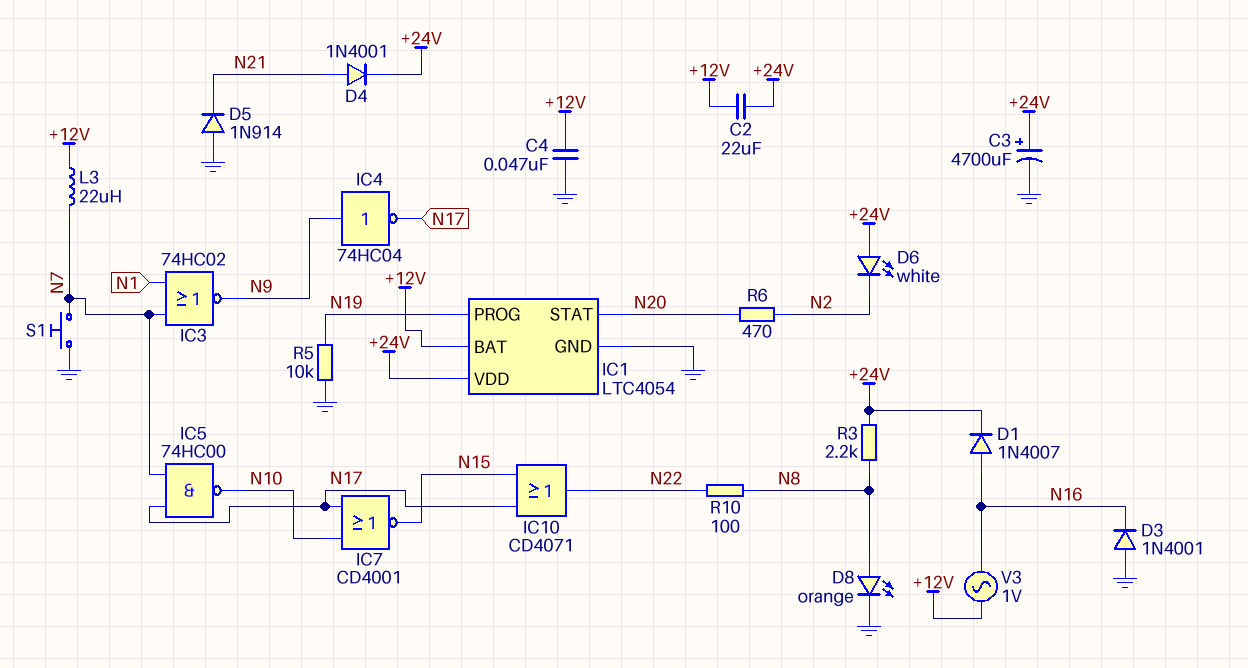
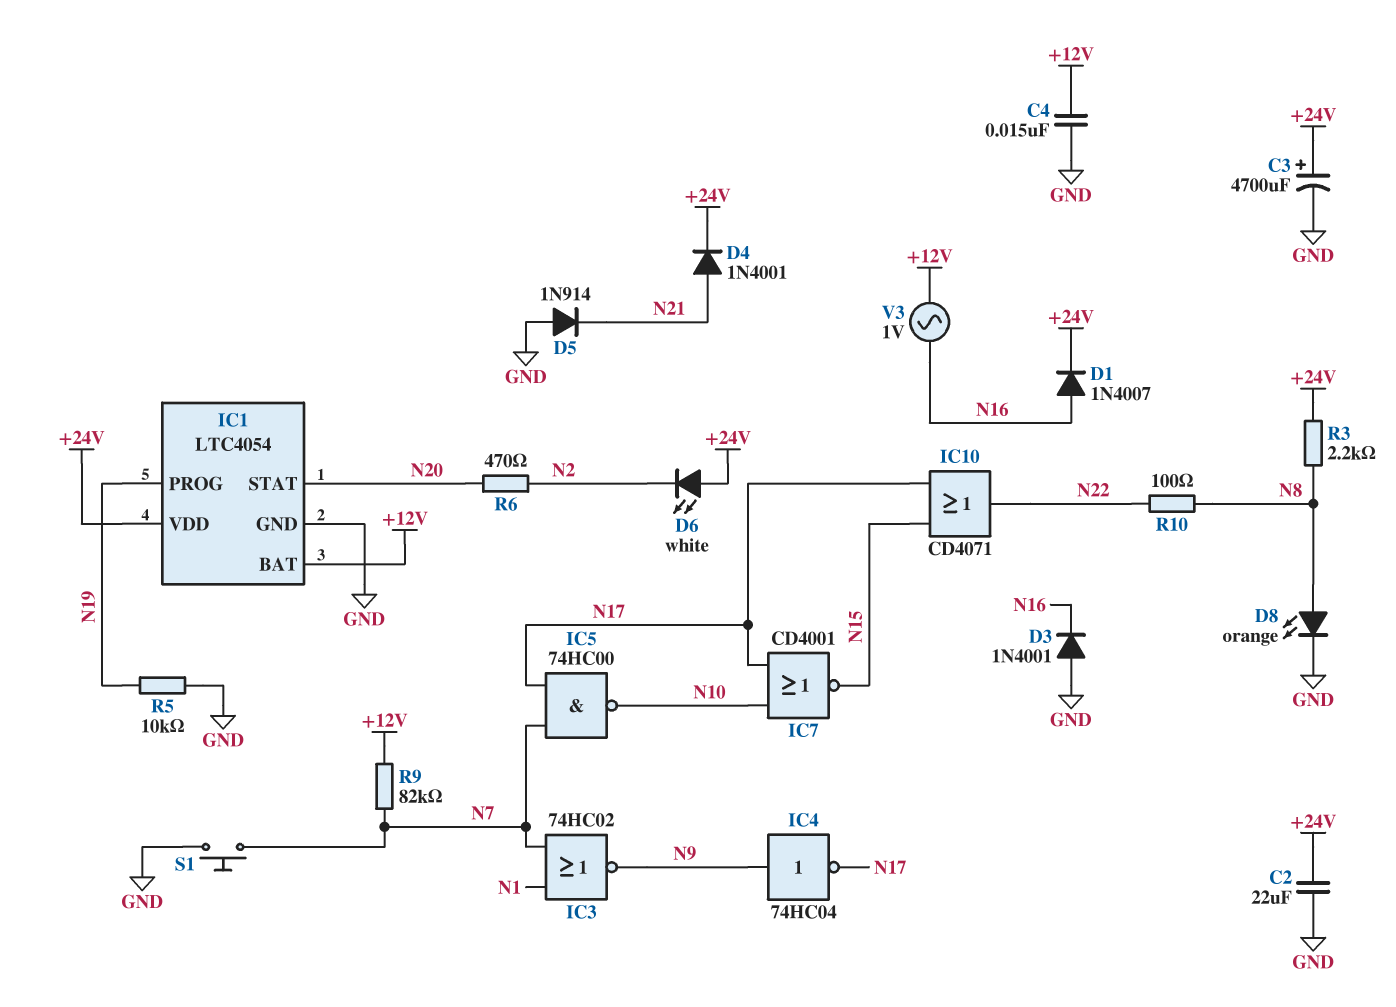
C2: 22uF (+12V, +24V) -> 22uF (+24V, GND)
C4: 47nF (+12V, GND) -> 15nF (+12V, GND)
L3: 22uH (+12V, N7) -> none
R9: none -> 82k (+12V, N7)

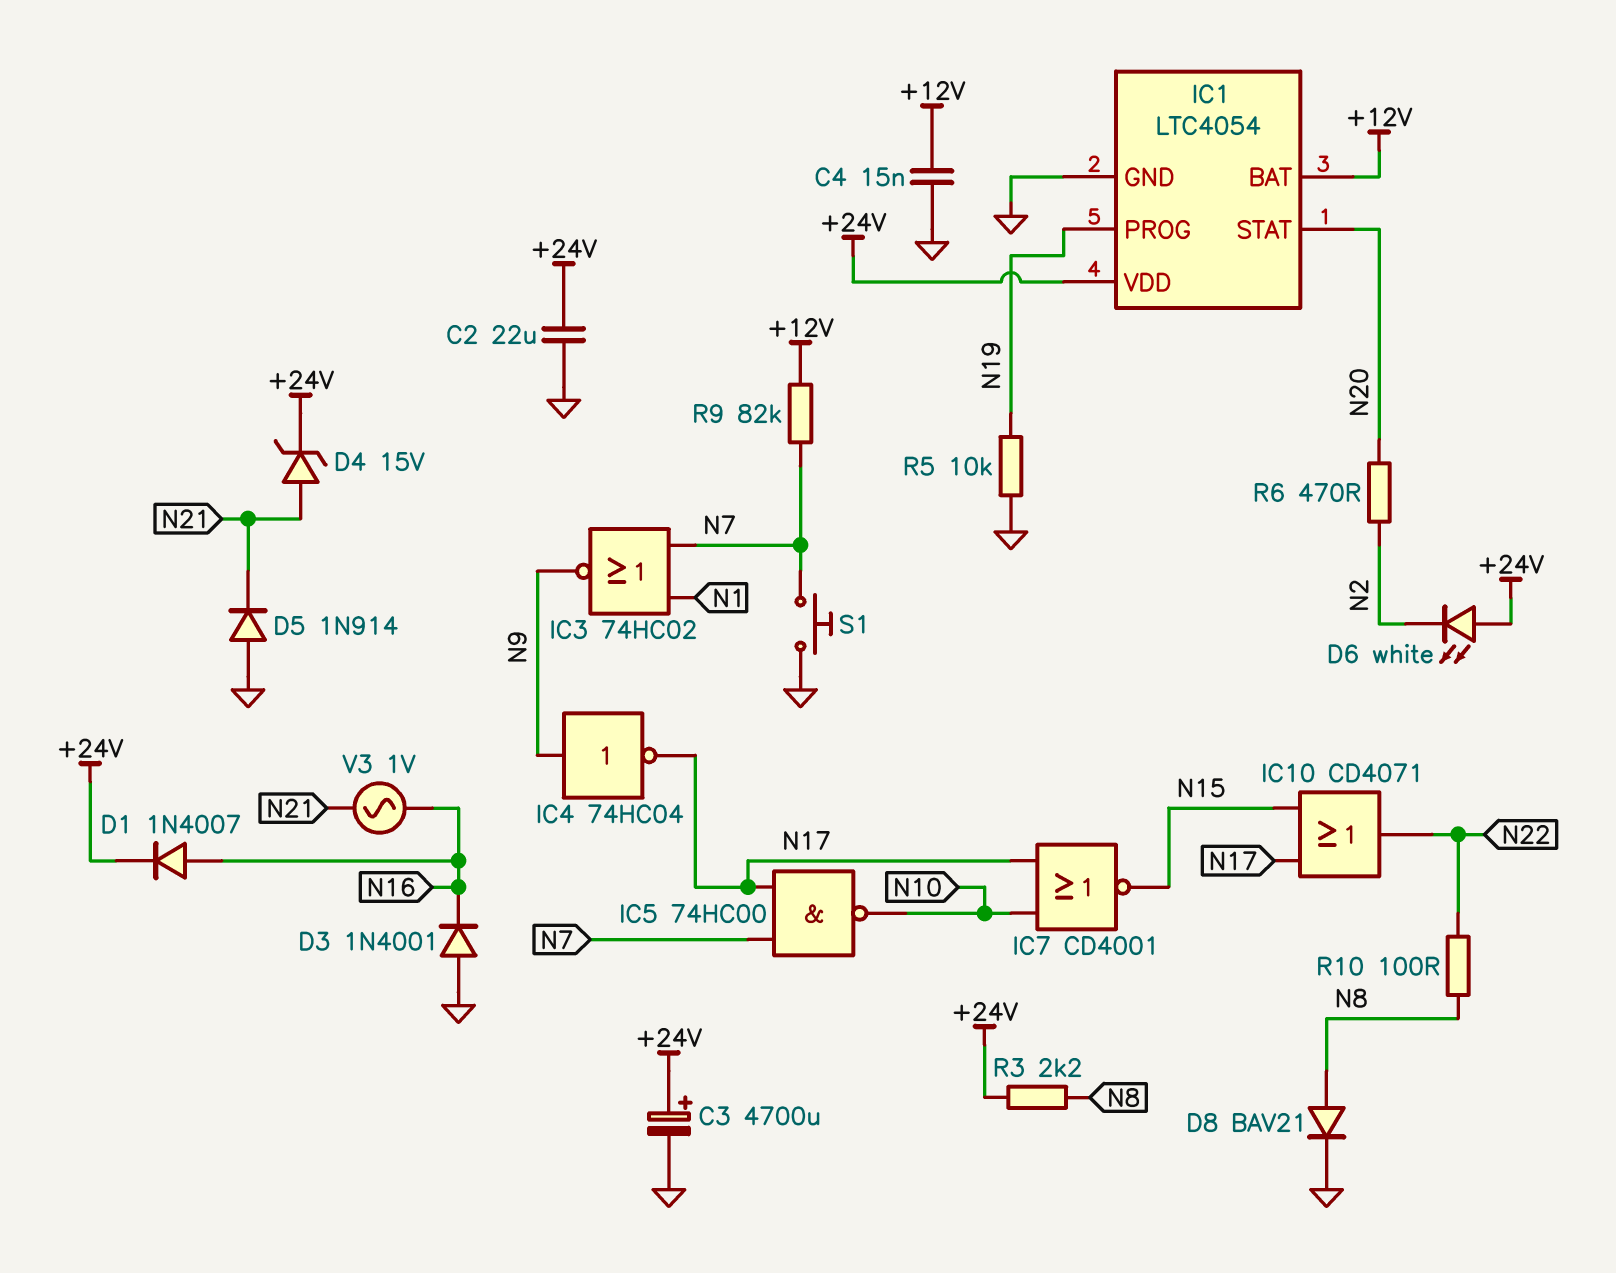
D4: diode 1N4001 (A N21, K +24V) -> zener 15V (A N21, K +24V)
D8: LED orange (A N8, K GND) -> diode BAV21 (A N8, K GND)
V3: AC 1V (+12V, N16) -> AC 1V (N16, N21)

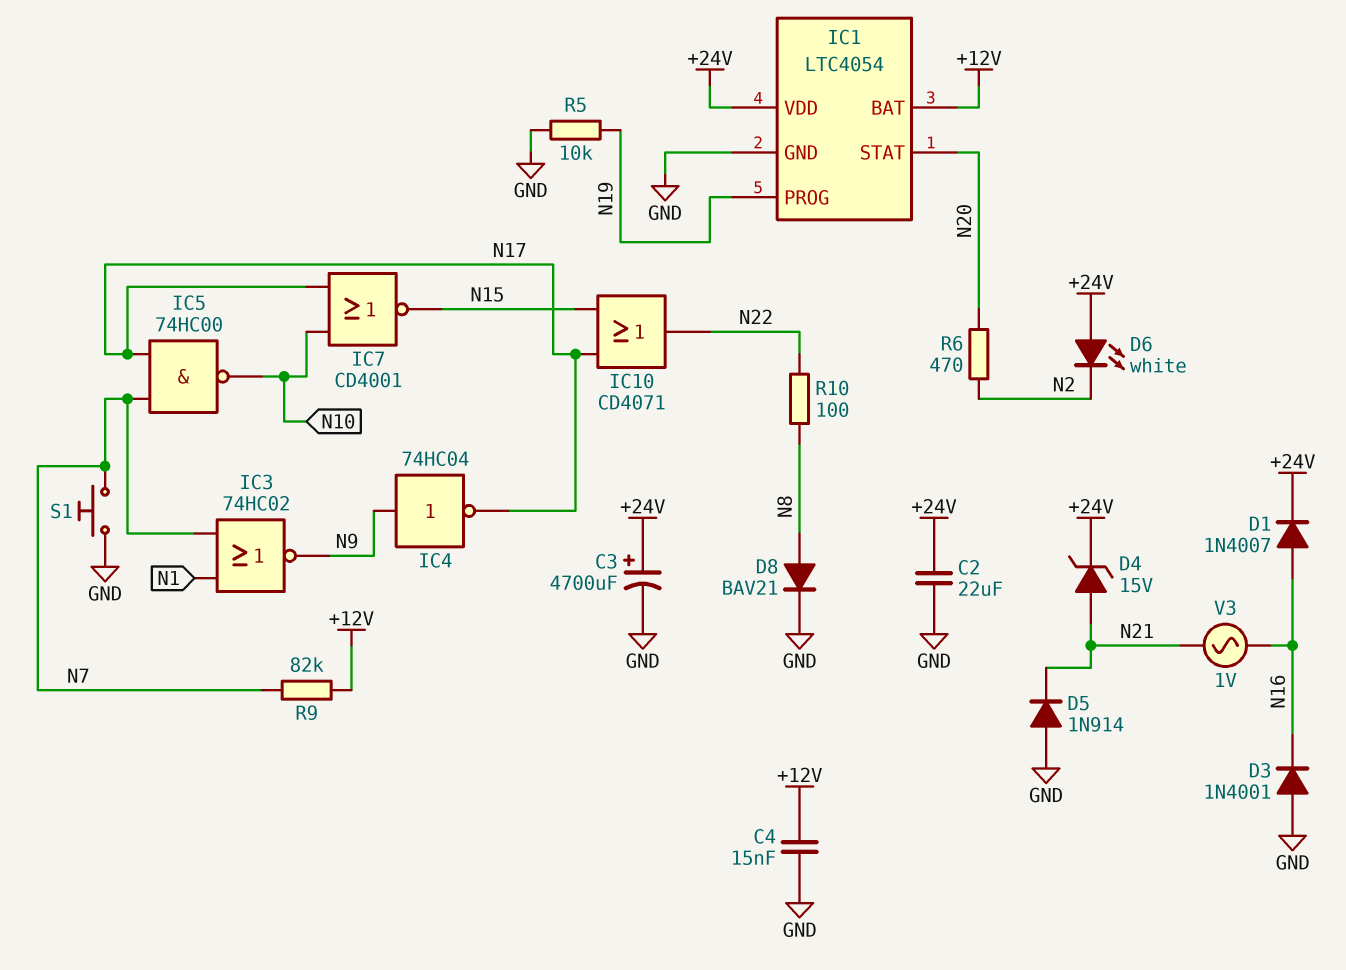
R3: 2.2k (+24V, N8) -> none

